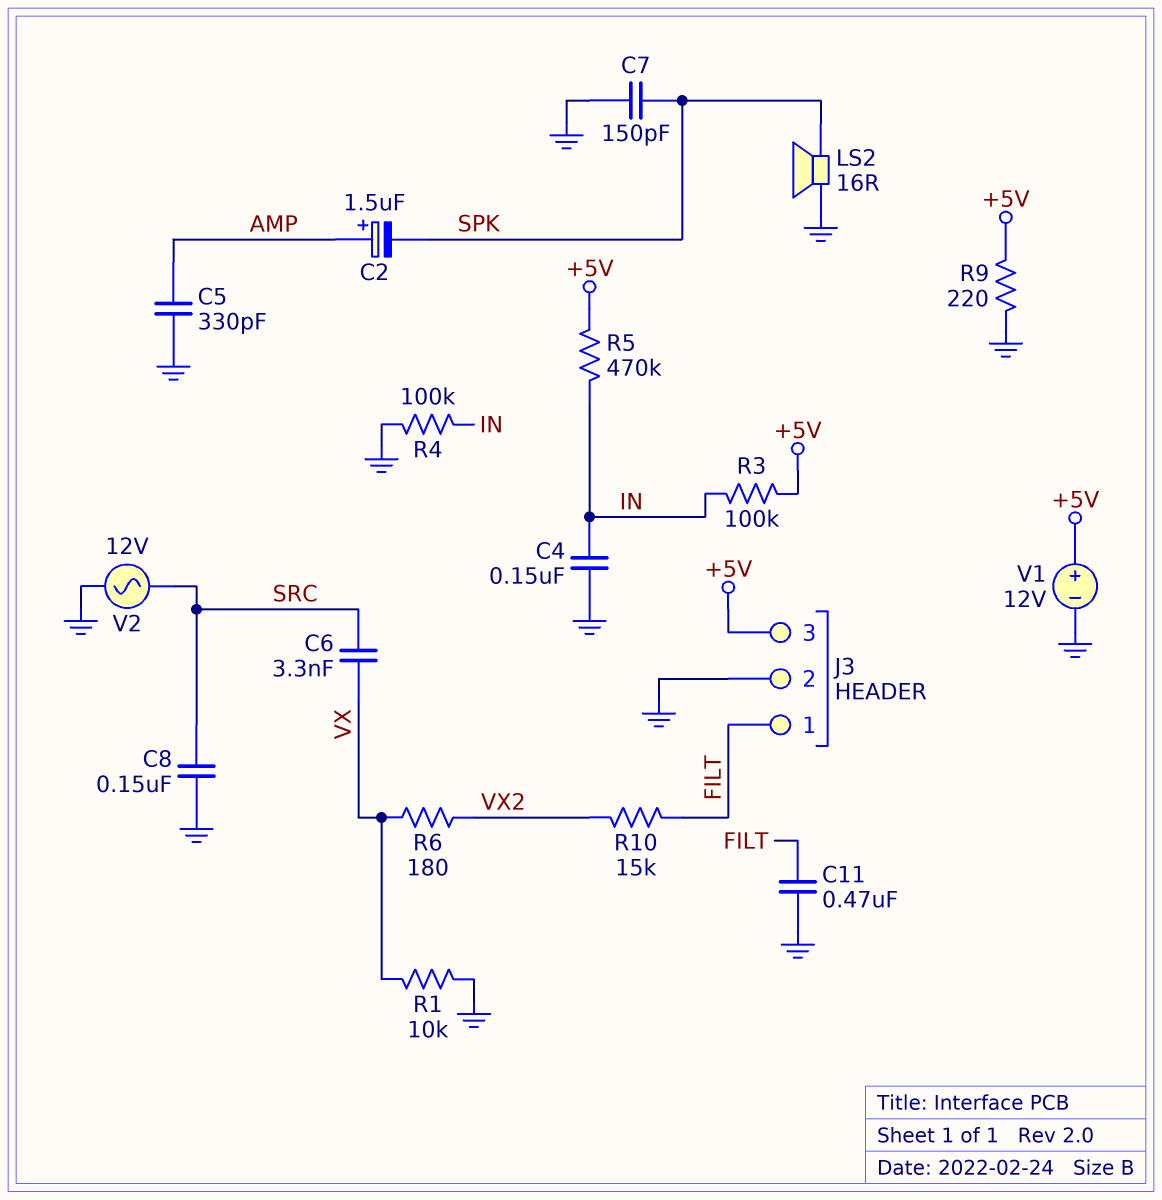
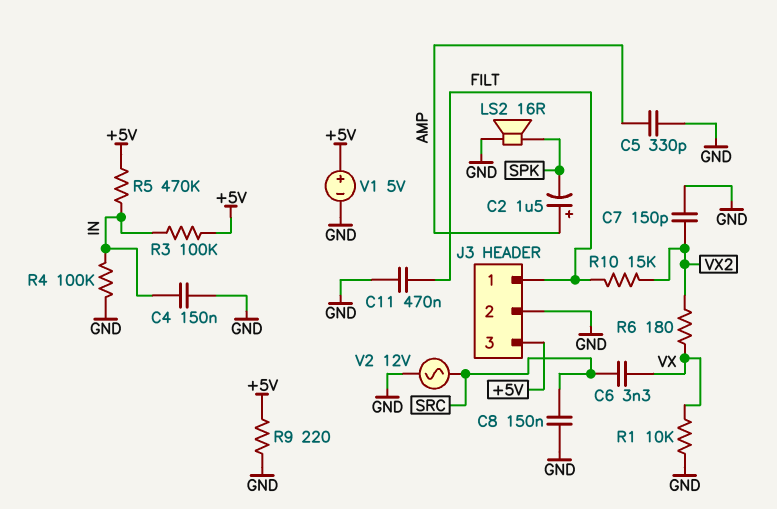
C7: 150pF (GND, SPK) -> 150pF (GND, VX2)
V1: 12V (plus +5V, minus GND) -> 5V (plus +5V, minus GND)

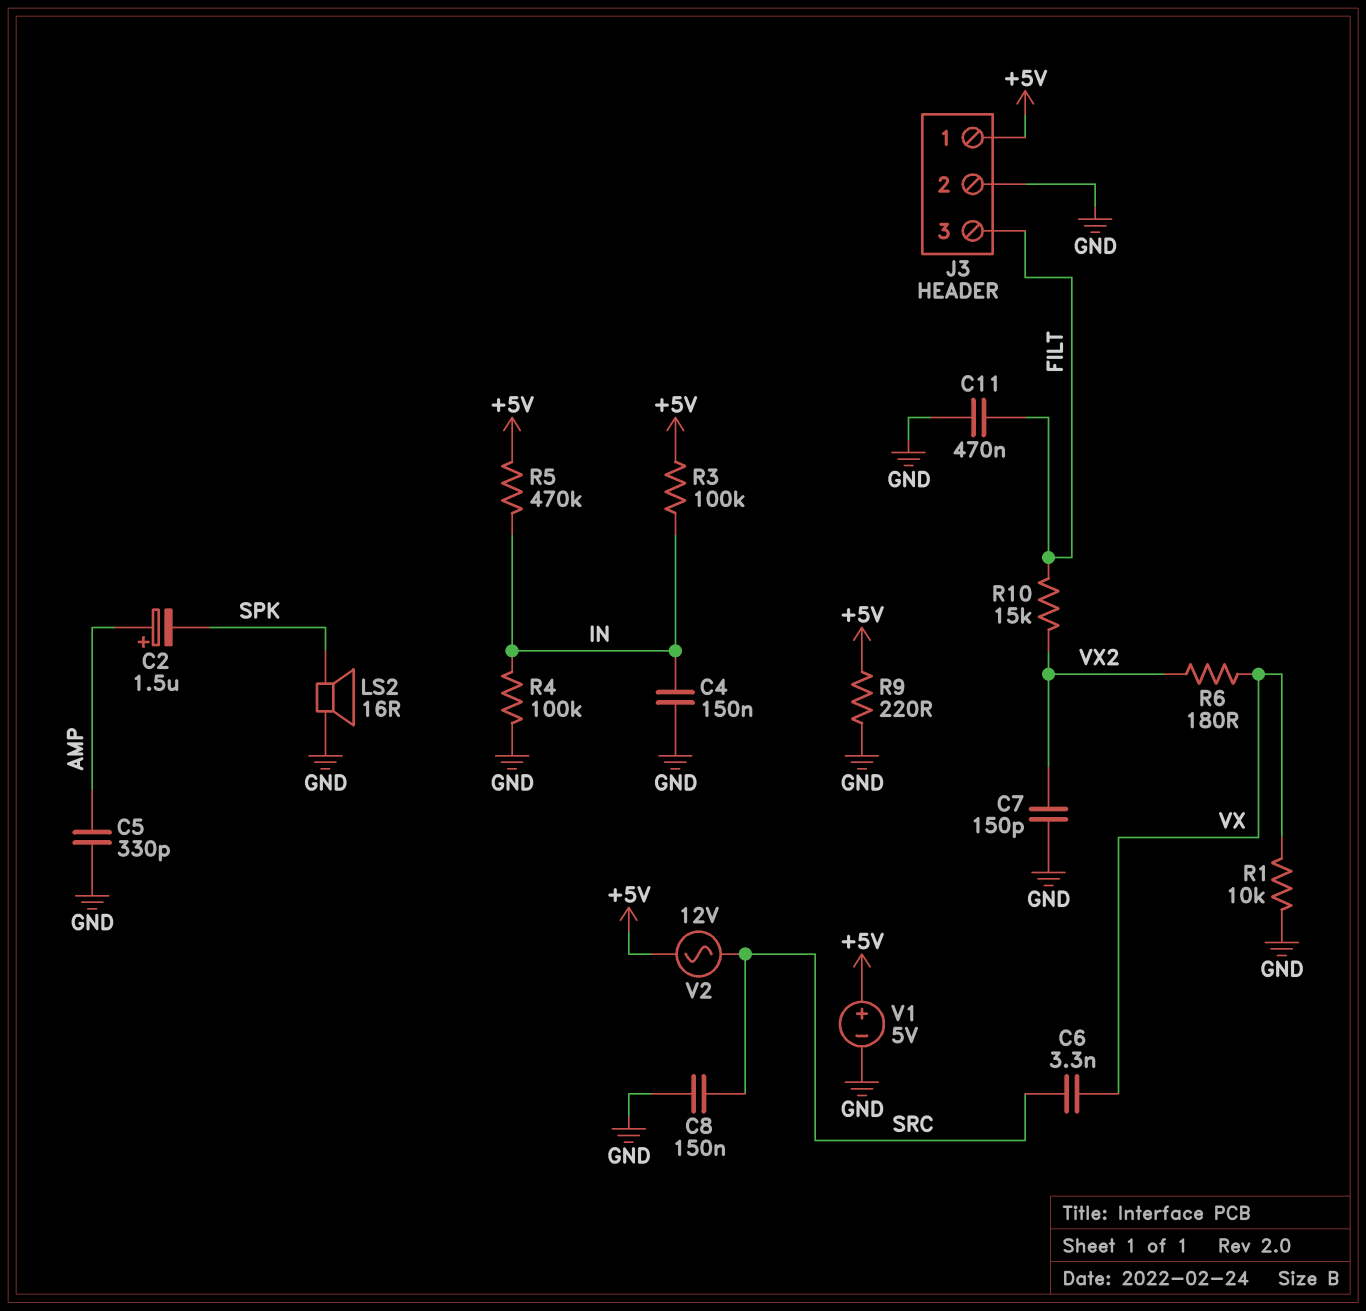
J3 pin 1: FILT -> +5V
J3 pin 3: +5V -> FILT
V2: AC 12V (GND, SRC) -> AC 12V (+5V, SRC)

